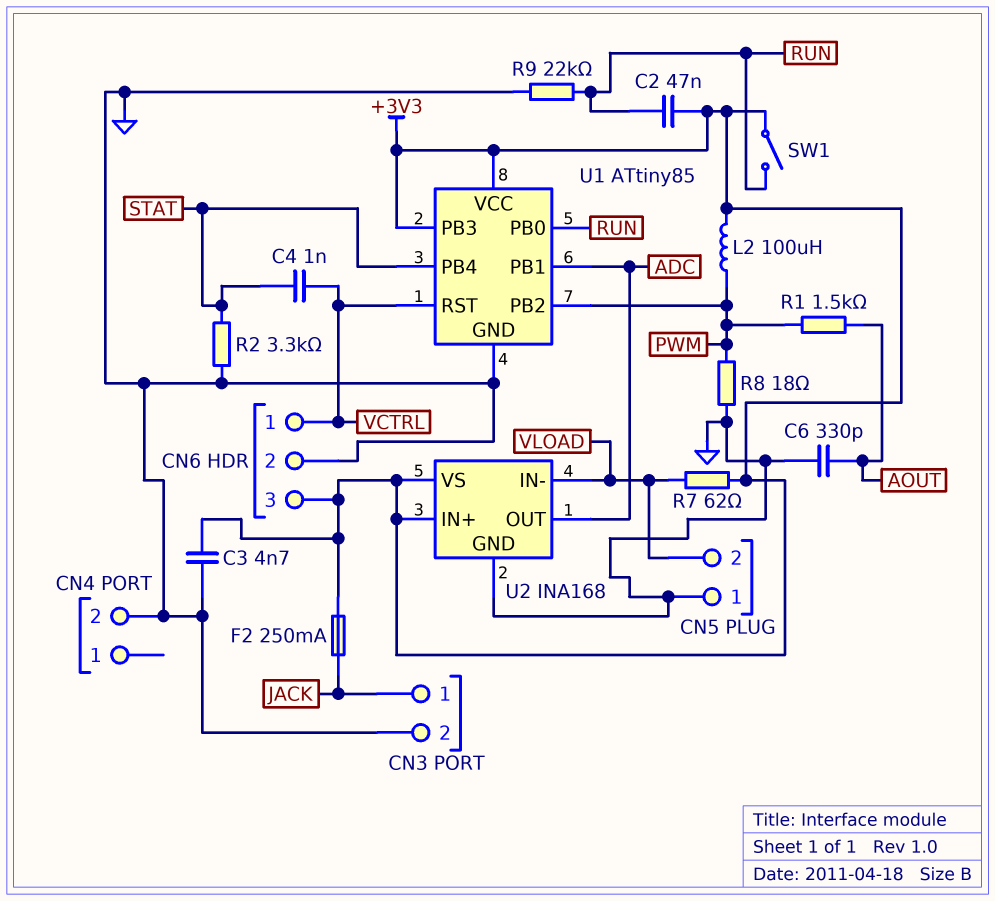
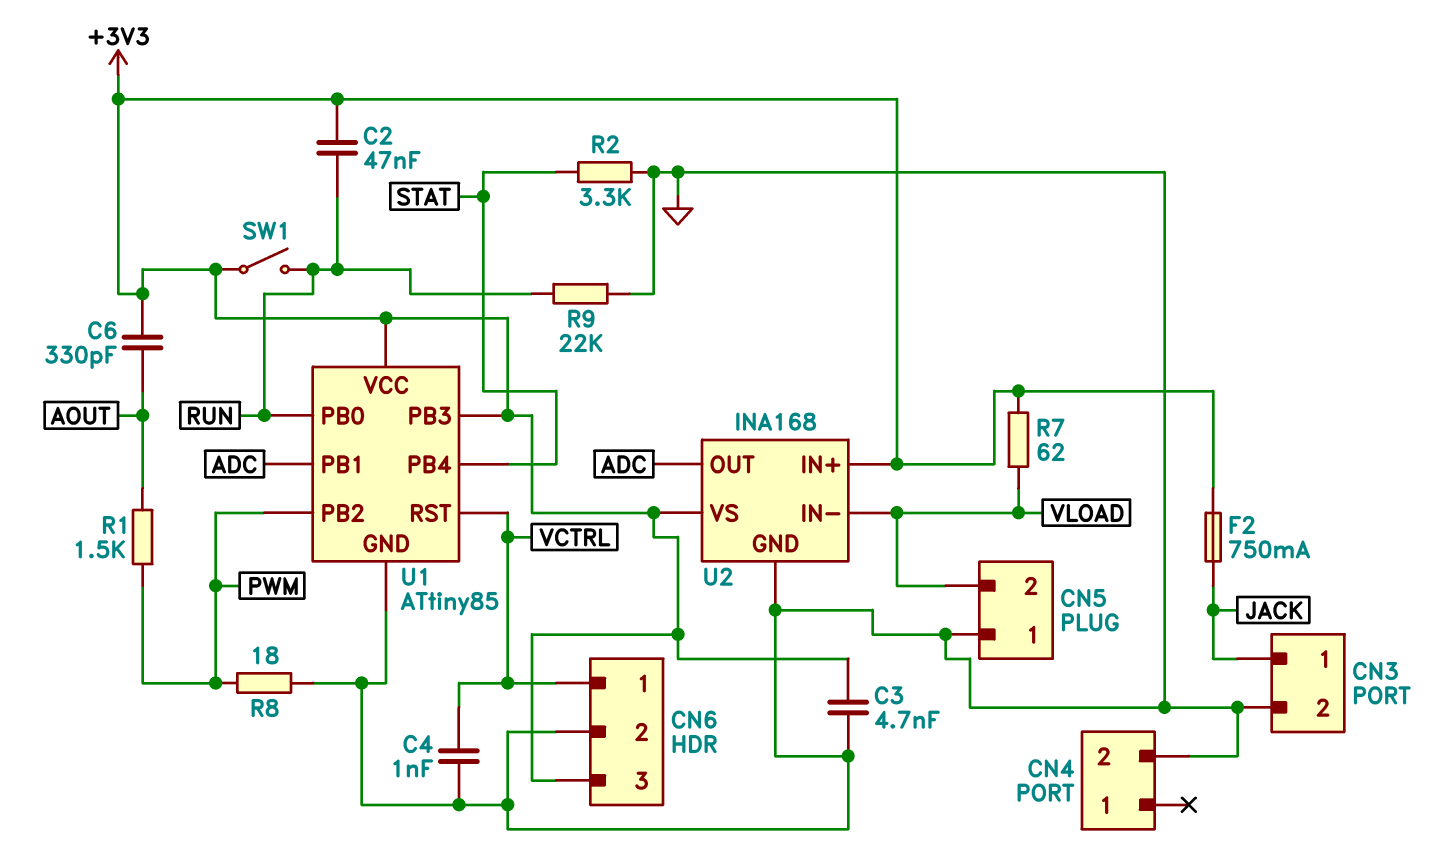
C4: 1nF (STAT, VCTRL) -> 1nF (GND, VCTRL)
C6: 330pF (AOUT, GND) -> 330pF (+3V3, AOUT)
F2: 250mA (+3V3, JACK) -> 750mA (+3V3, JACK)
L2: 100uH (+3V3, PWM) -> none

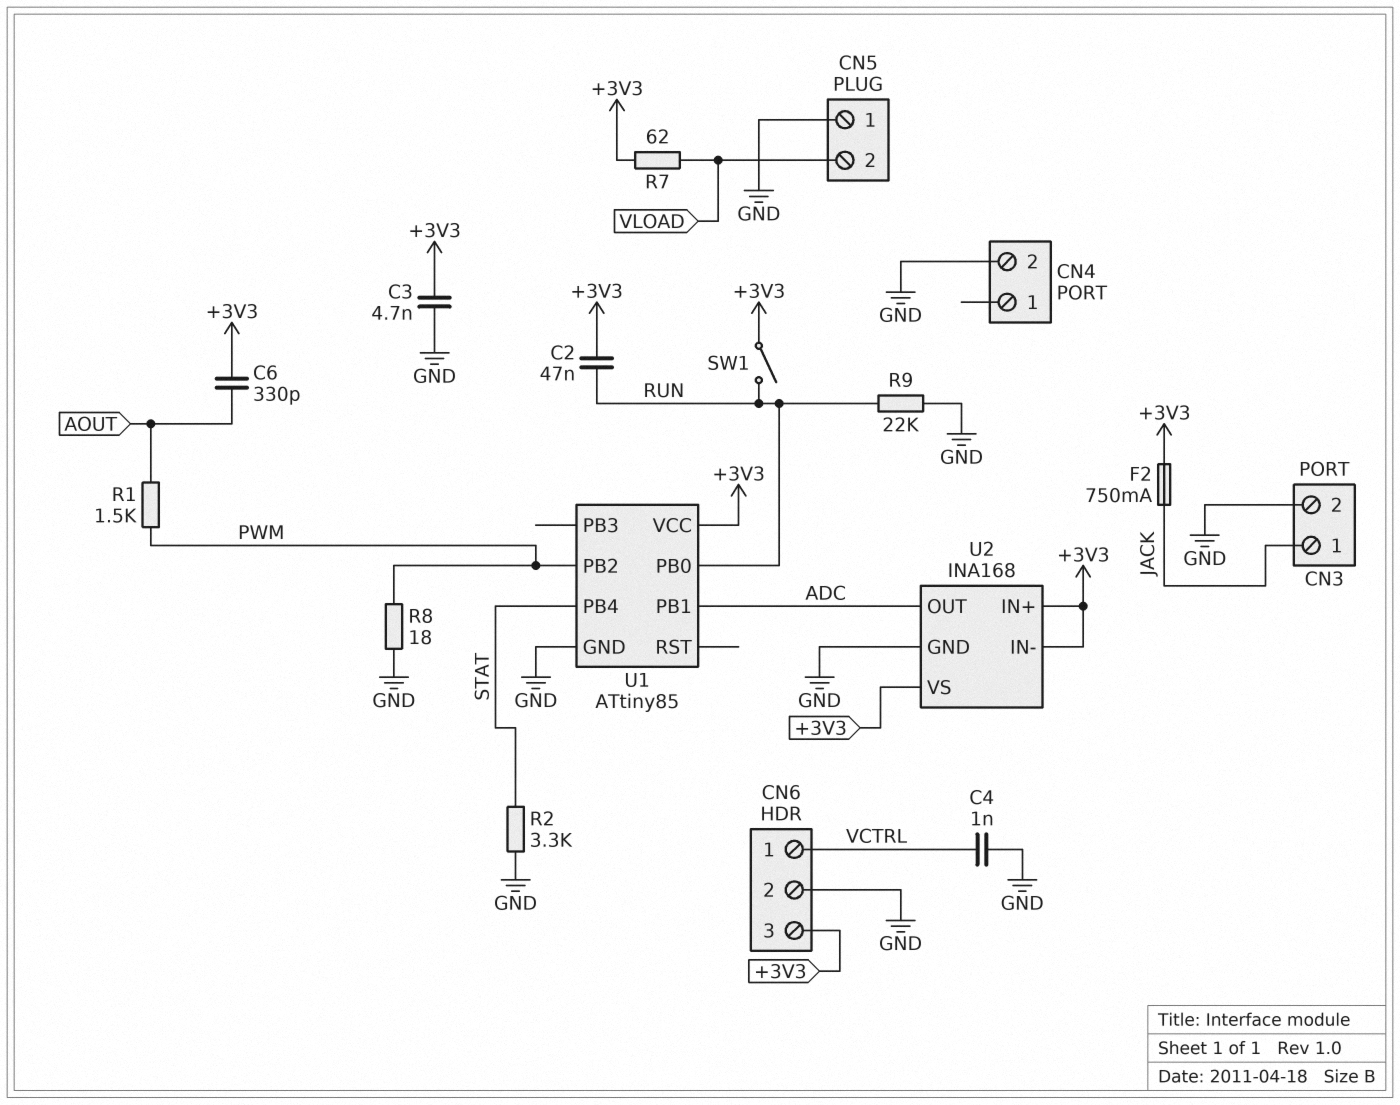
U1 pin PB3: +3V3 -> none
U1 pin RST: VCTRL -> none
U2 pin IN-: VLOAD -> +3V3

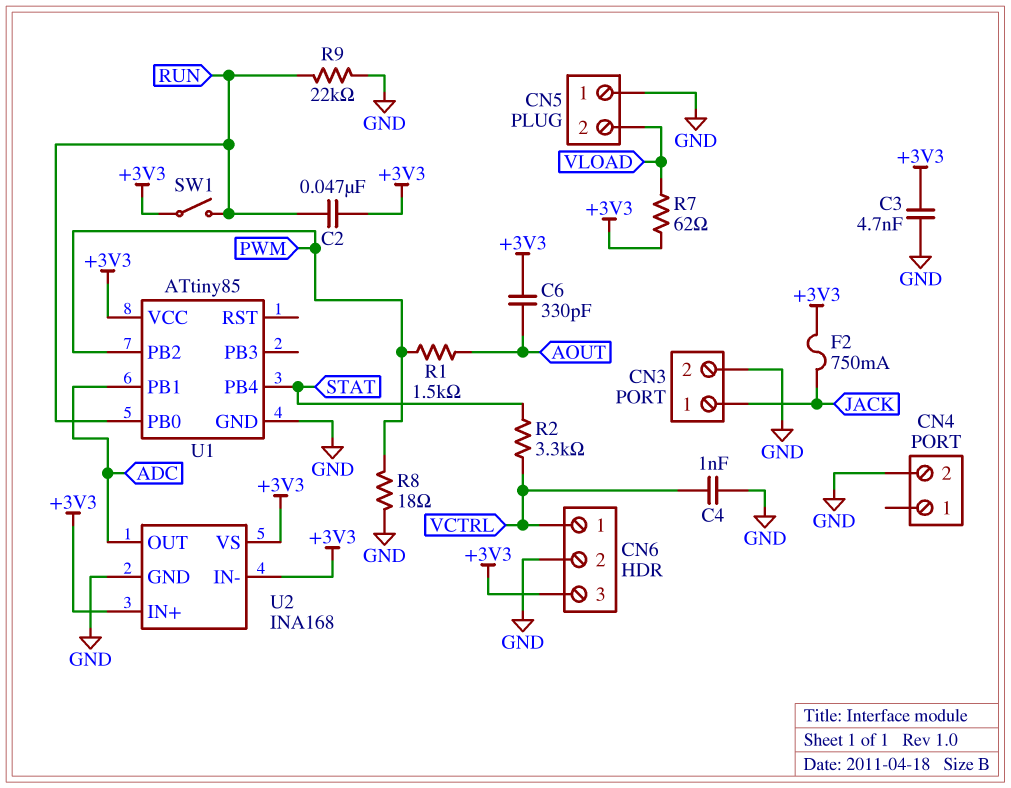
R2: 3.3k (GND, STAT) -> 3.3k (STAT, VCTRL)

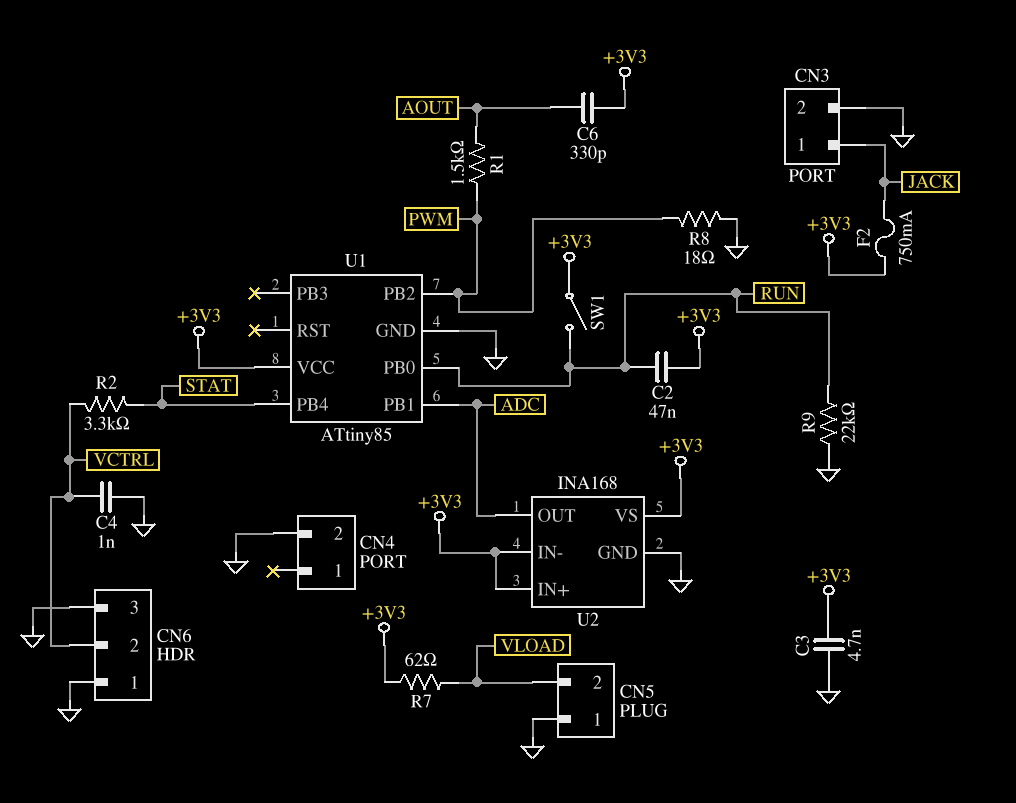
CN6 pin 1: VCTRL -> GND
CN6 pin 2: GND -> VCTRL
CN6 pin 3: +3V3 -> GND

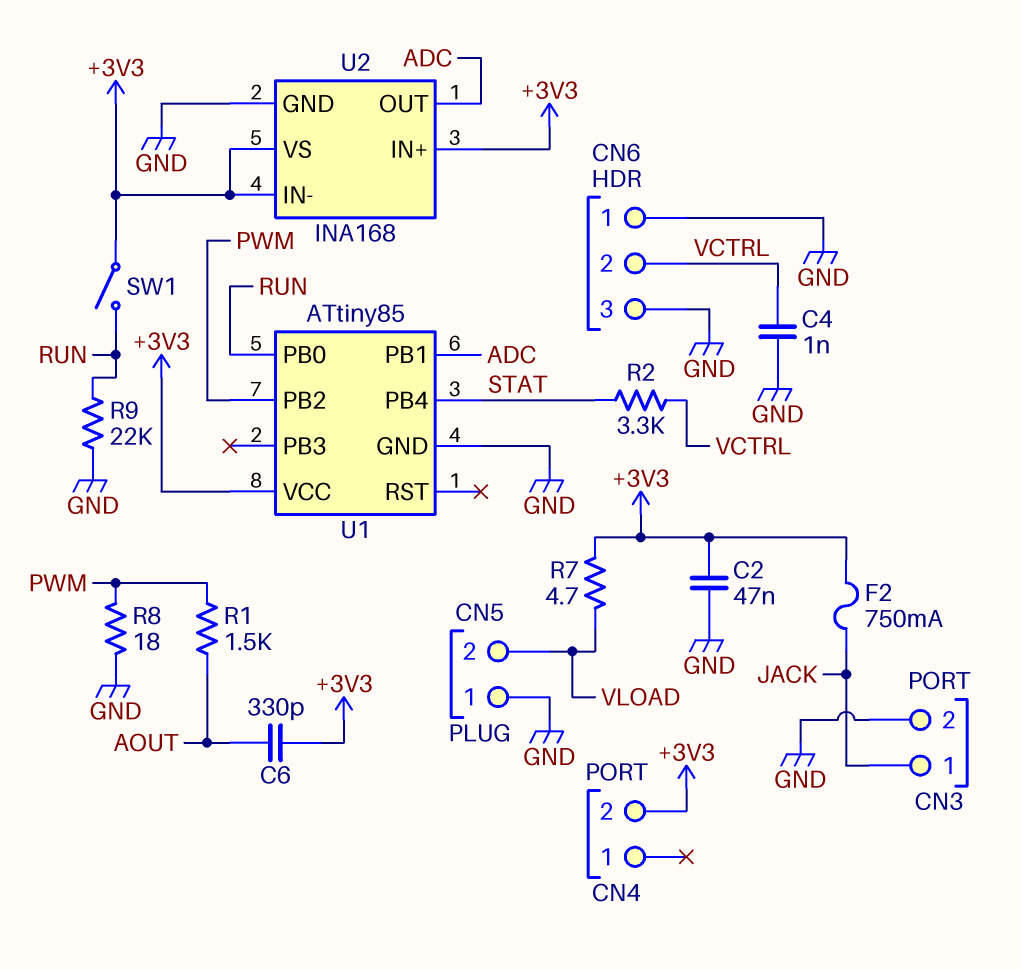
C2: 47nF (+3V3, RUN) -> 47nF (+3V3, GND)
C3: 4.7nF (+3V3, GND) -> none
CN4 pin 2: GND -> +3V3
R7: 62 (+3V3, VLOAD) -> 4.7 (+3V3, VLOAD)

